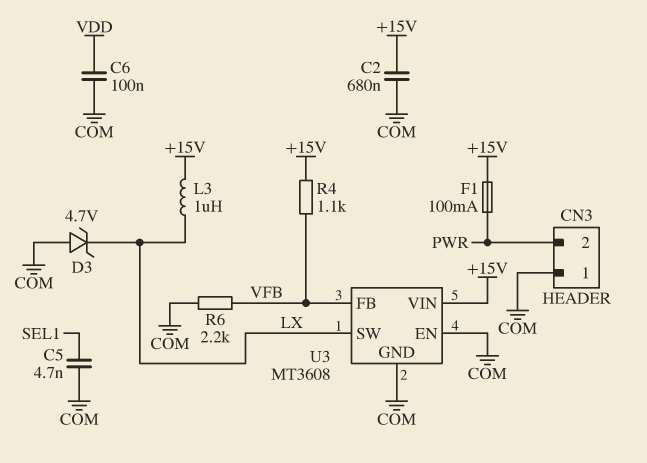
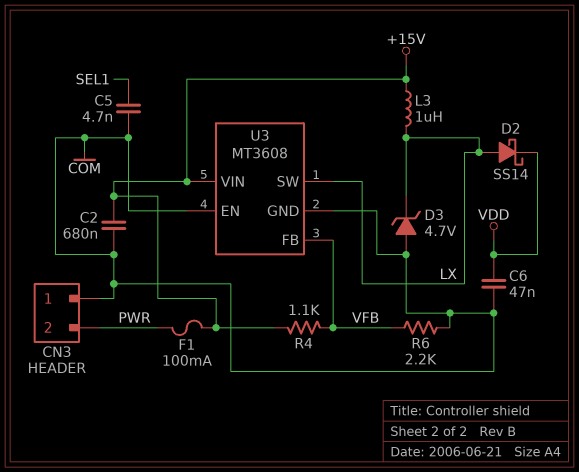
C6: 100nF (COM, VDD) -> 47nF (COM, VDD)
D2: none -> schottky SS14 (A LX, K VDD)

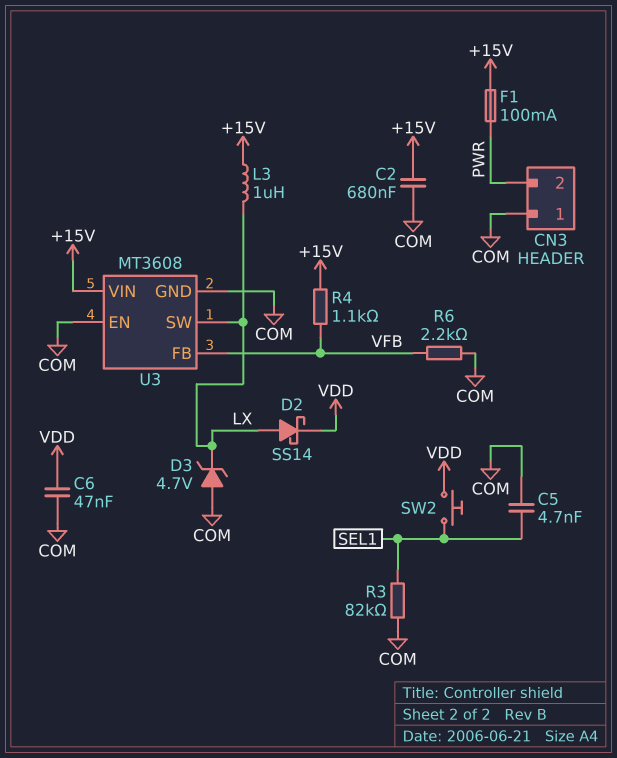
R3: none -> 82k (COM, SEL1)
SW2: none -> button (SEL1, VDD)

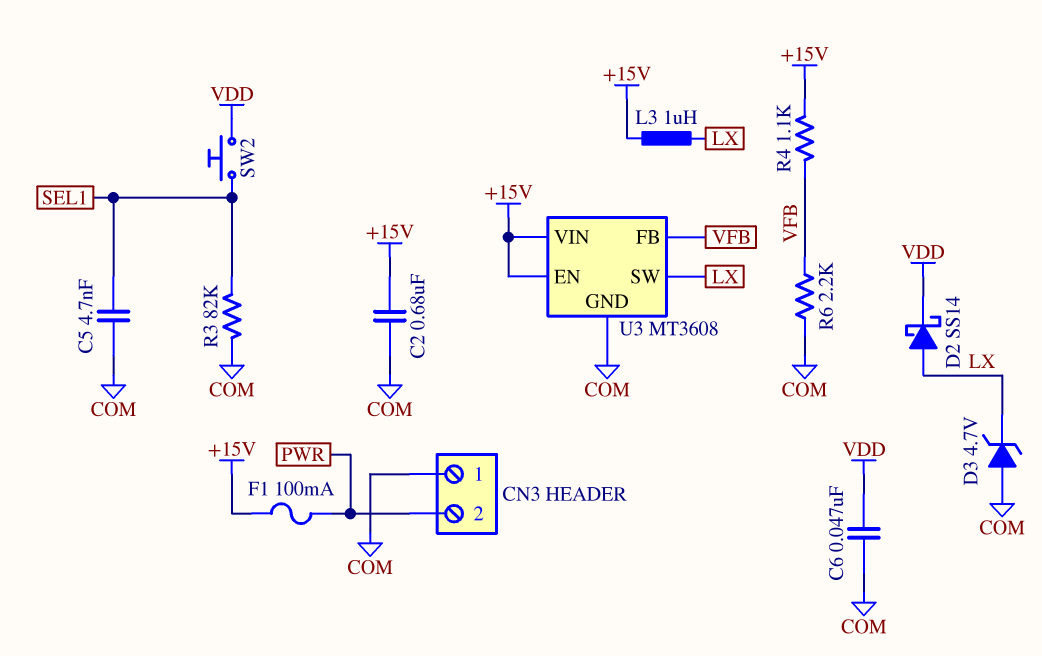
U3 pin EN: COM -> +15V

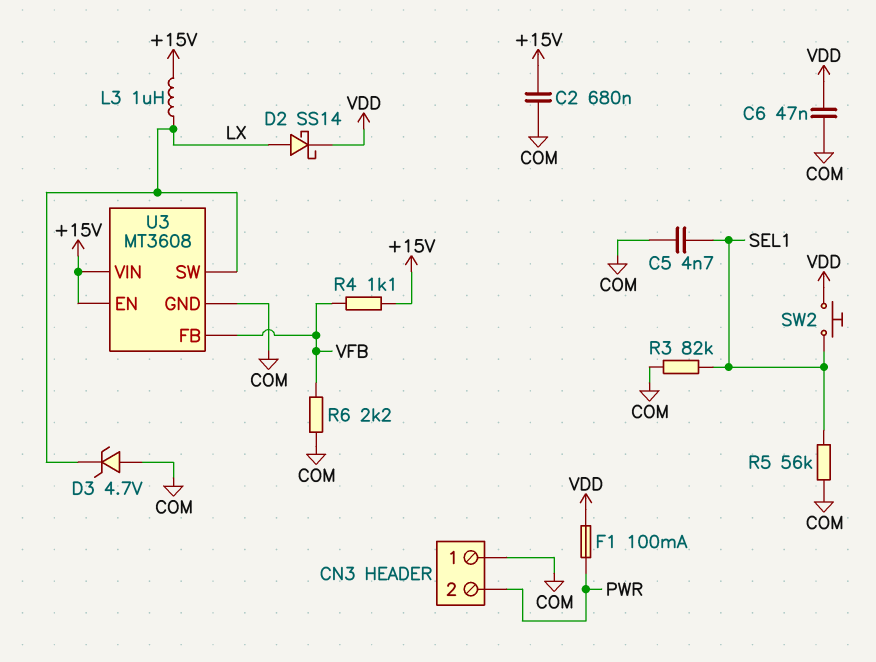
F1: 100mA (+15V, PWR) -> 100mA (PWR, VDD)
R5: none -> 56k (COM, SEL1)

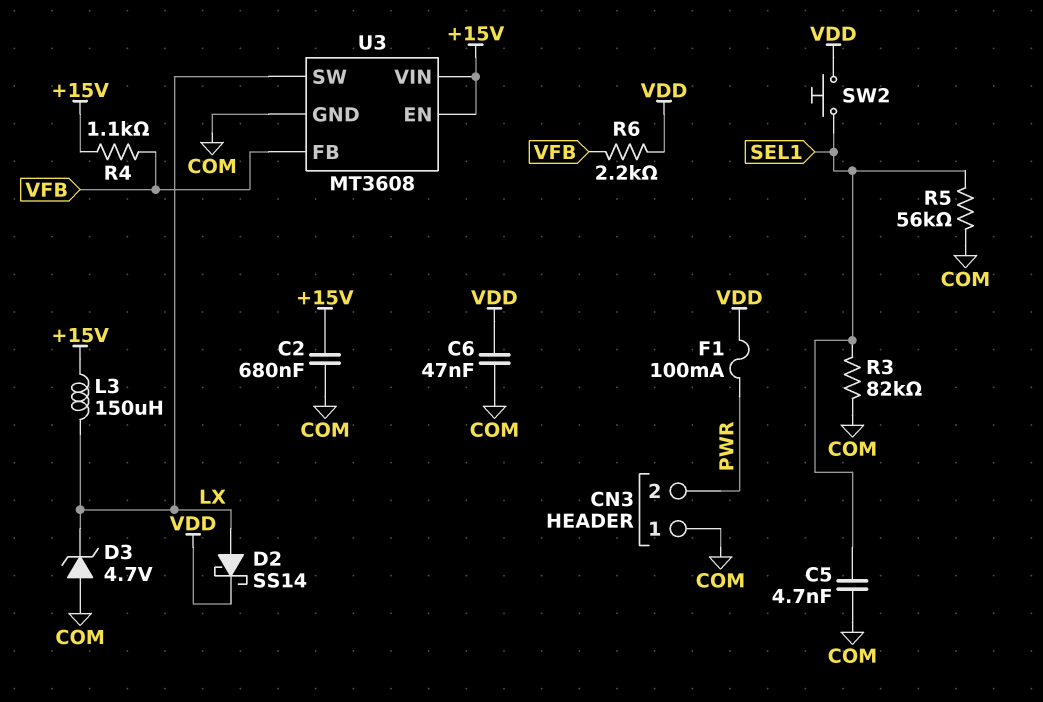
L3: 1uH (+15V, LX) -> 150uH (+15V, LX)
R6: 2.2k (COM, VFB) -> 2.2k (VDD, VFB)

